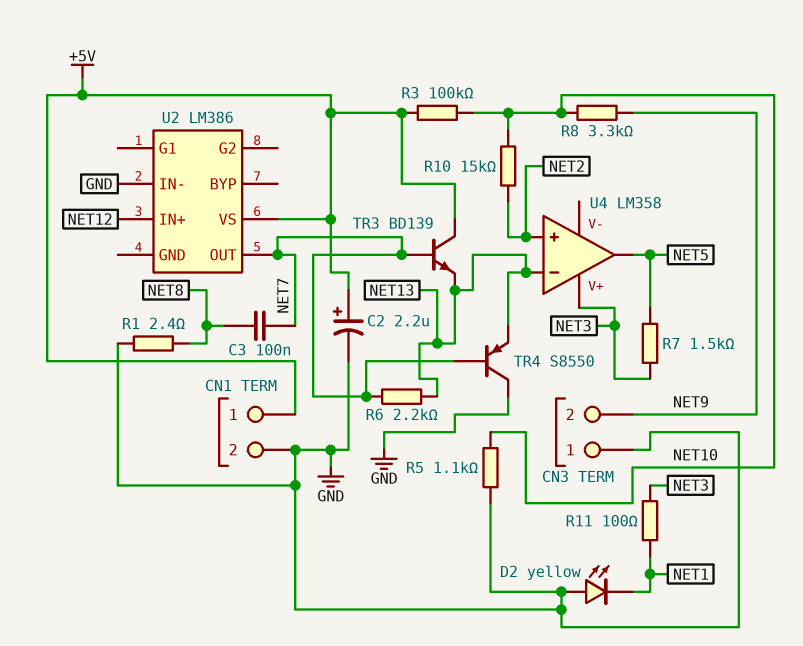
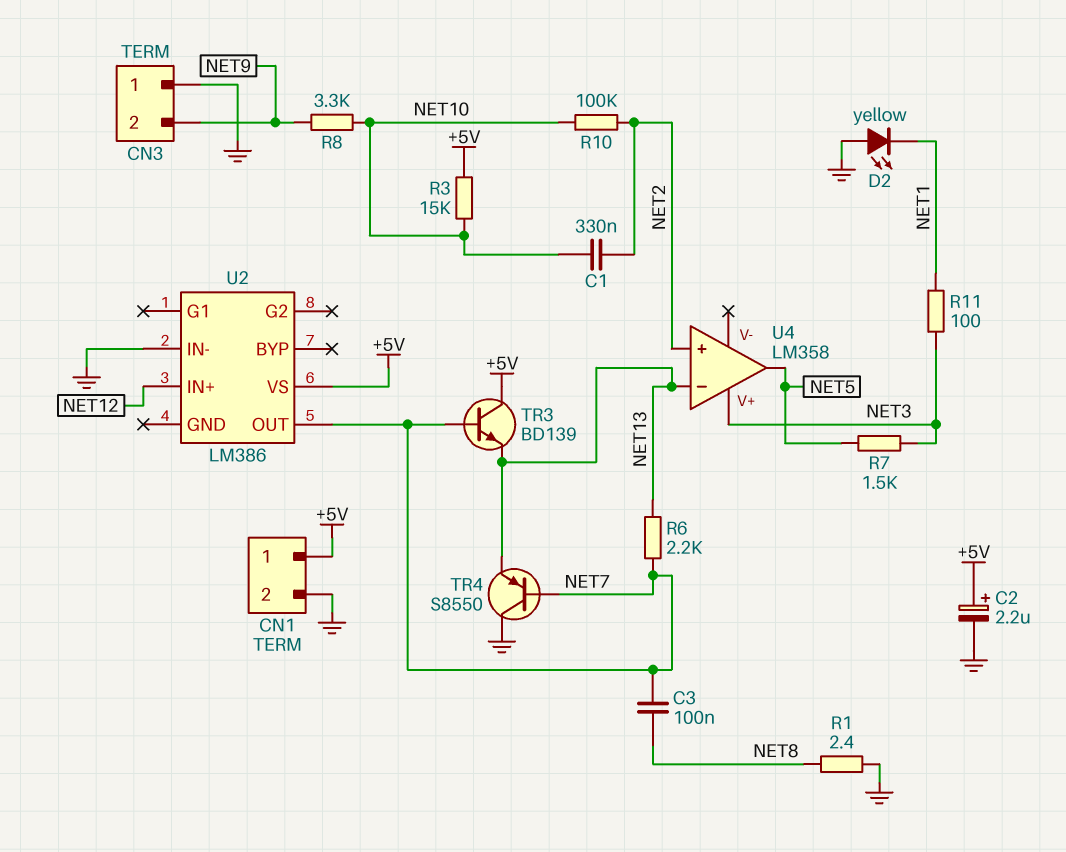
C1: none -> 330nF (NET2, NET10)
R3: 100k (+5V, NET10) -> 15k (+5V, NET10)
R5: 1.1k (GND, NET10) -> none
R10: 15k (NET2, NET10) -> 100k (NET2, NET10)

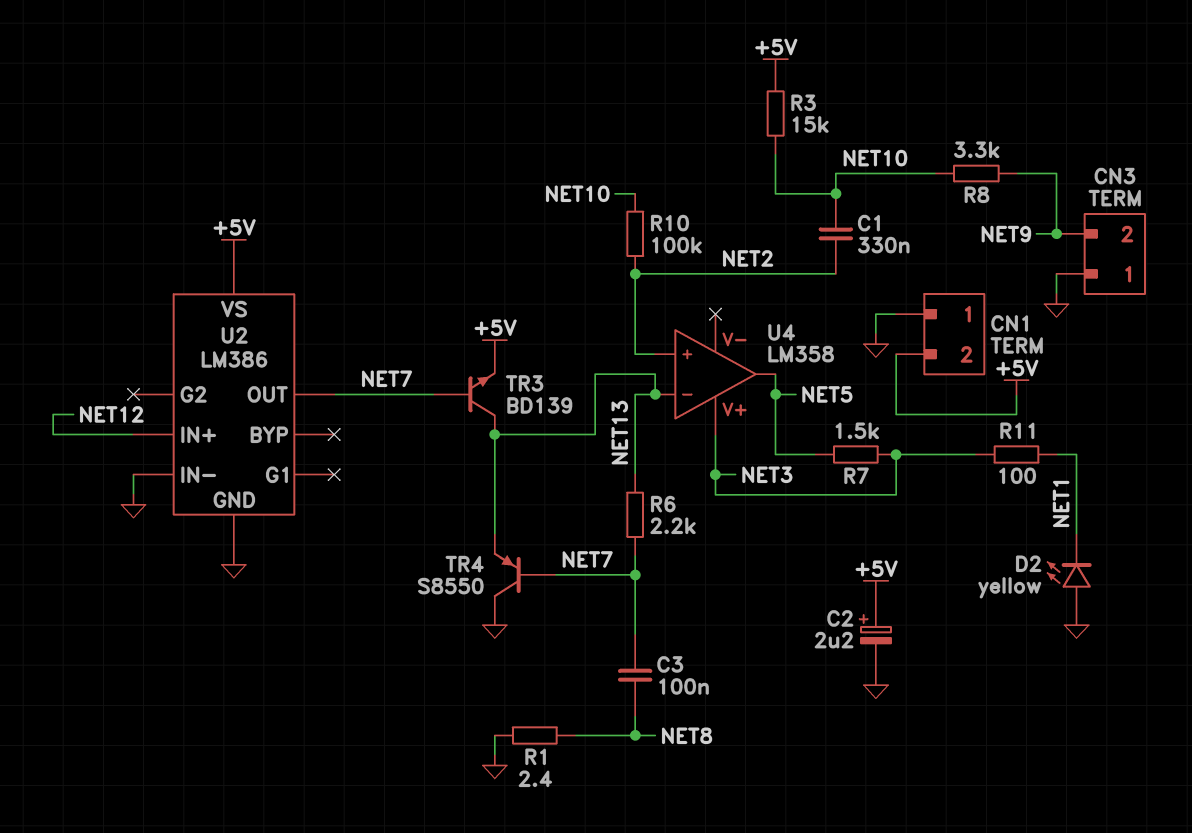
CN1 pin 1: +5V -> GND
CN1 pin 2: GND -> +5V
TR3: NPN BD139 (B NET7, C +5V, E NET13) -> NPN BD139 (B NET7, C NET13, E +5V)
U2 pin GND: none -> GND

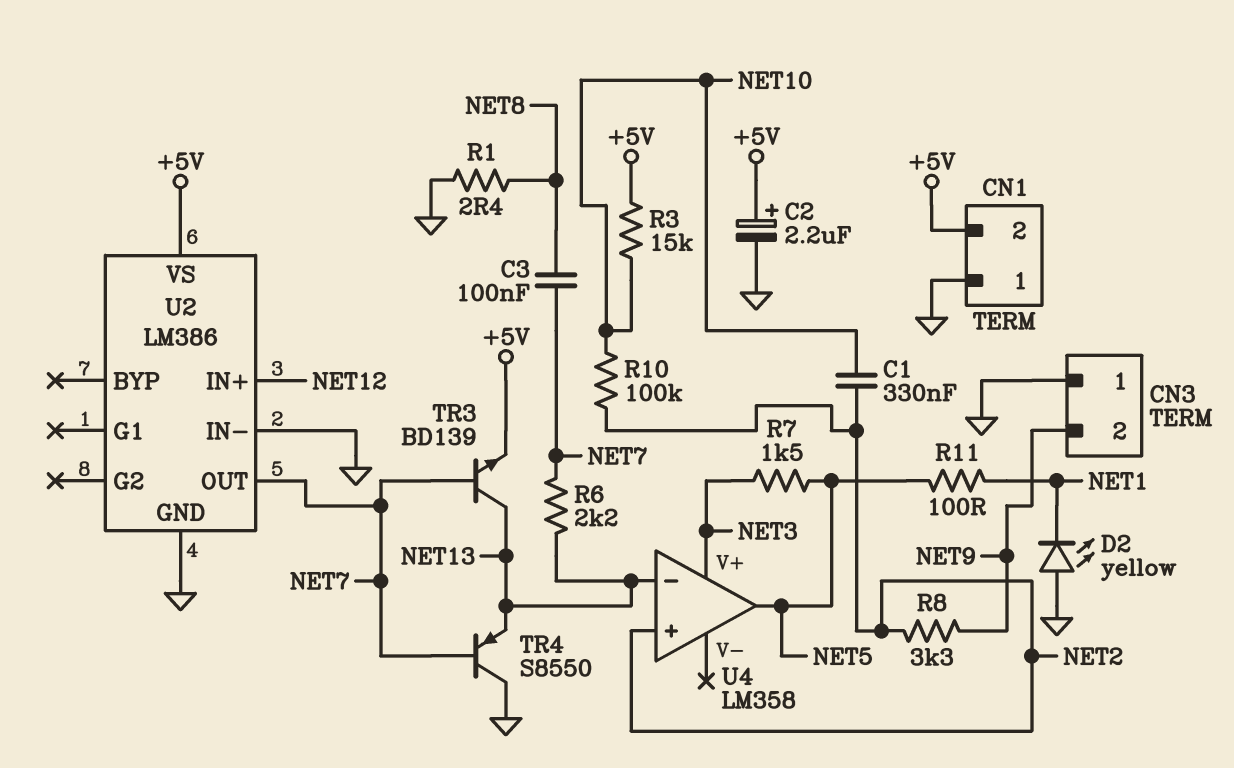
R8: 3.3k (NET9, NET10) -> 3.3k (NET2, NET9)
R11: 100 (NET1, NET3) -> 100 (NET1, NET5)

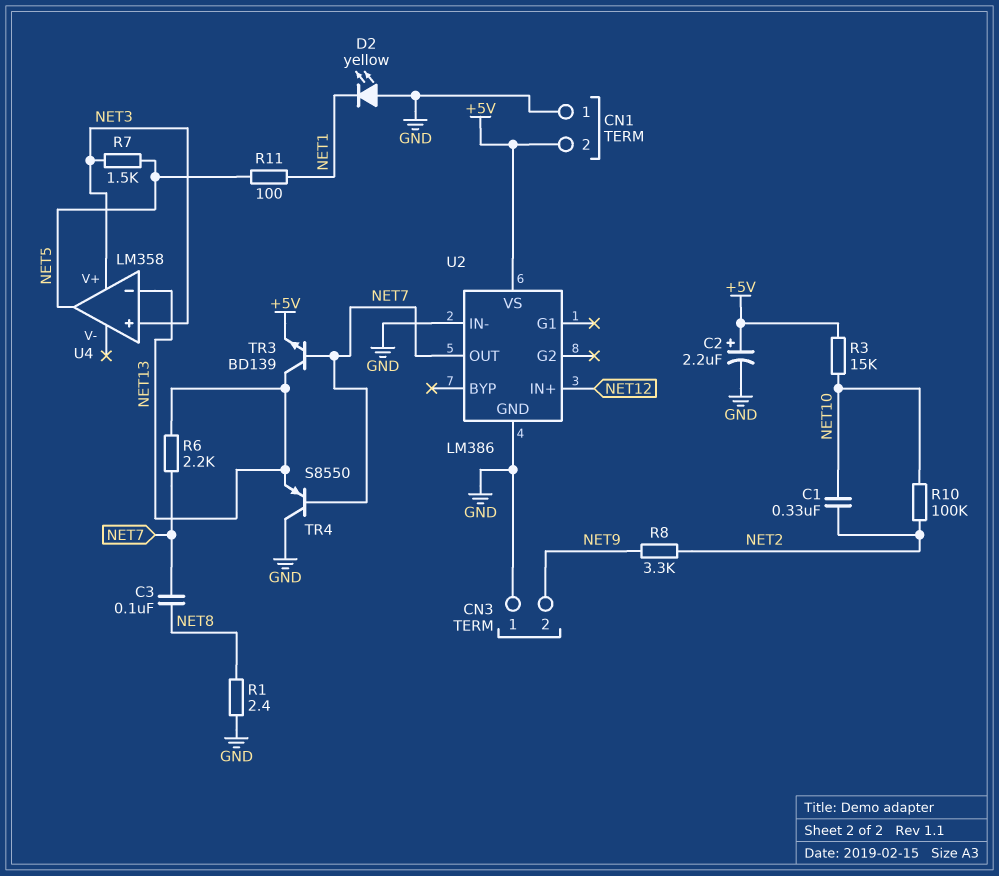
U4 pin in+: NET2 -> NET3

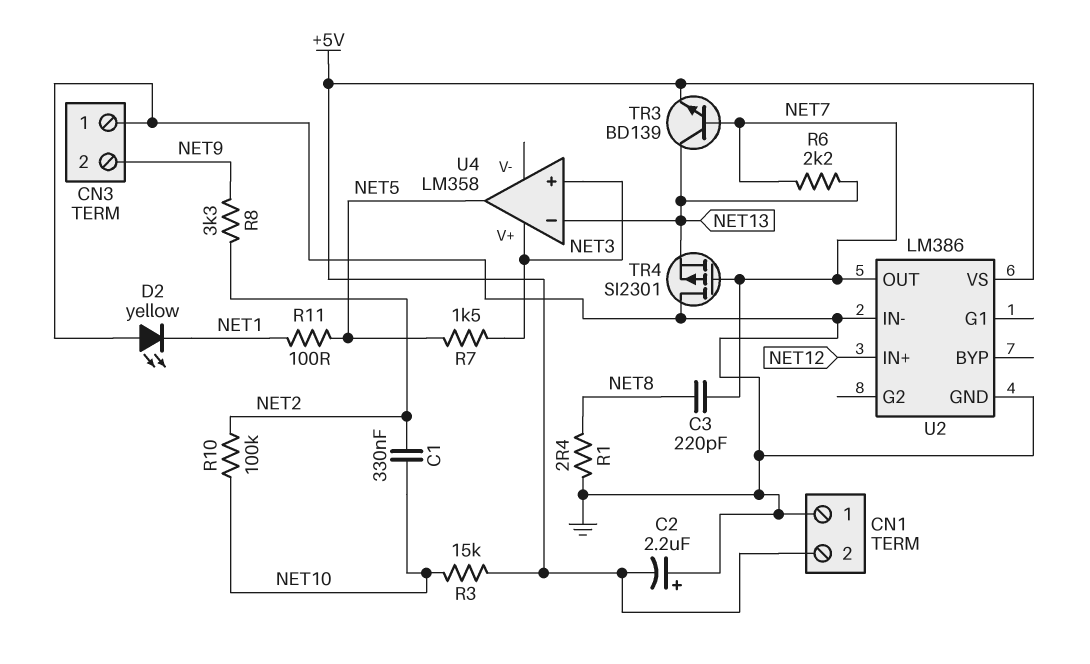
C2: 2.2uF (plus +5V, minus GND) -> 2.2uF (plus GND, minus +5V)
C3: 100nF (NET7, NET8) -> 220pF (NET7, NET8)
TR4: PNP S8550 (B NET7, C GND, E NET13) -> PMOS SI2301 (G NET7, D GND, S NET13)

